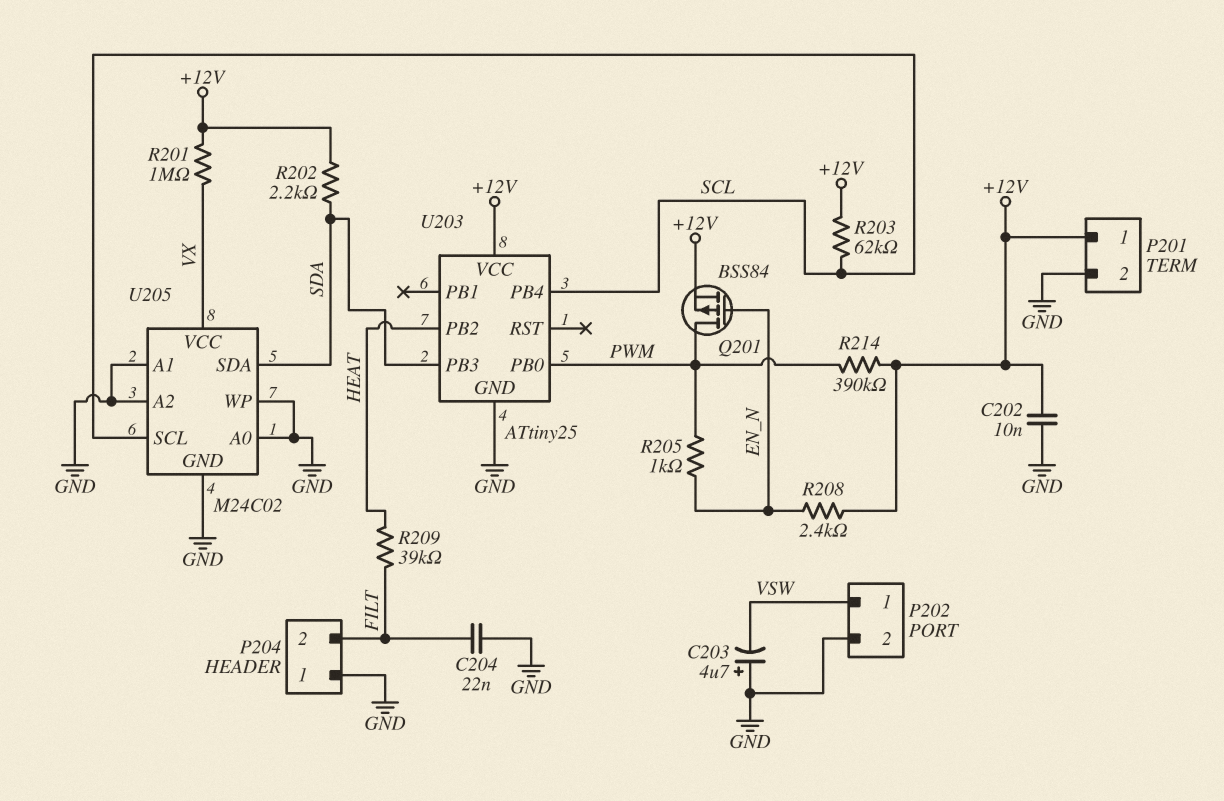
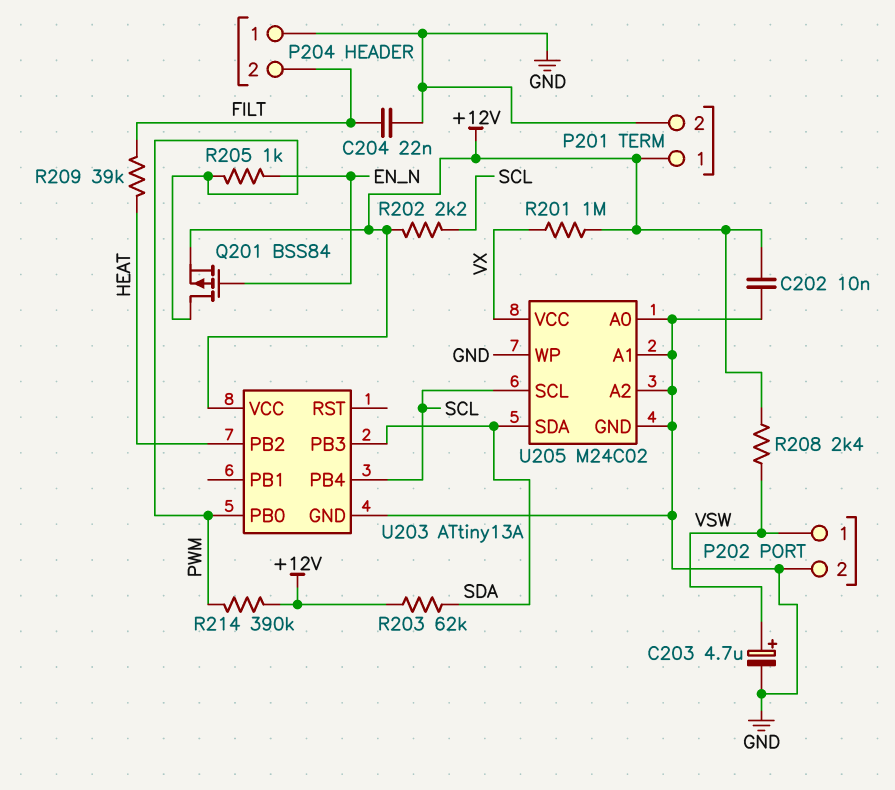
C203: 4.7uF (plus GND, minus VSW) -> 4.7uF (plus VSW, minus GND)
R202: 2.2k (+12V, SDA) -> 2.2k (+12V, SCL)
R203: 62k (+12V, SCL) -> 62k (+12V, SDA)
R208: 2.4k (+12V, EN_N) -> 2.4k (+12V, VSW)
U203: ATtiny25 -> ATtiny13A

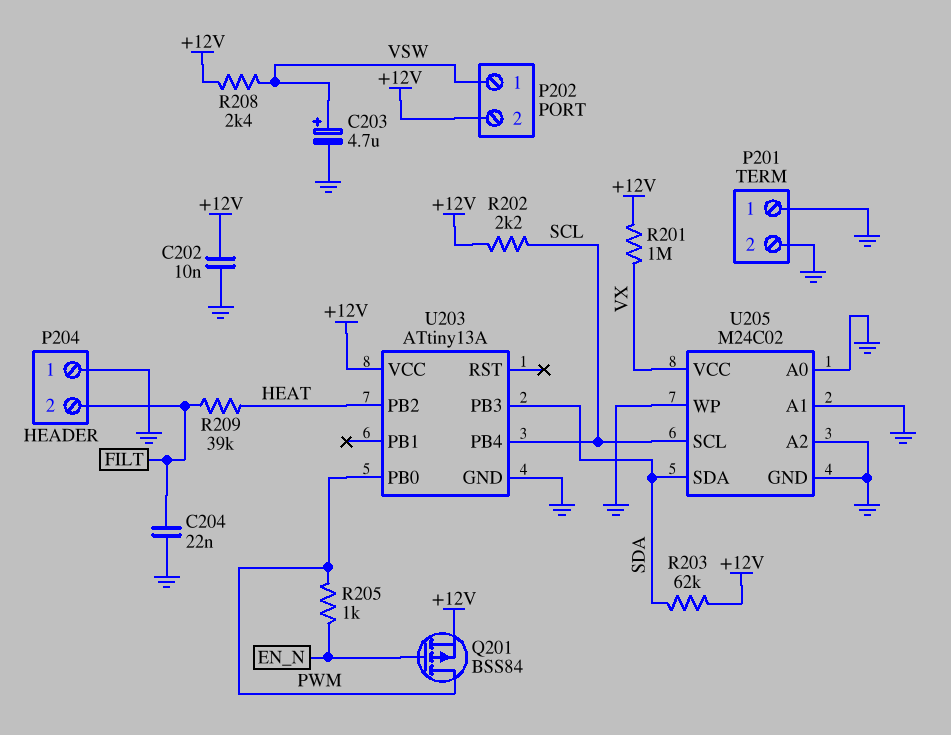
P201 pin 1: +12V -> GND
P202 pin 2: GND -> +12V
R214: 390k (+12V, PWM) -> none

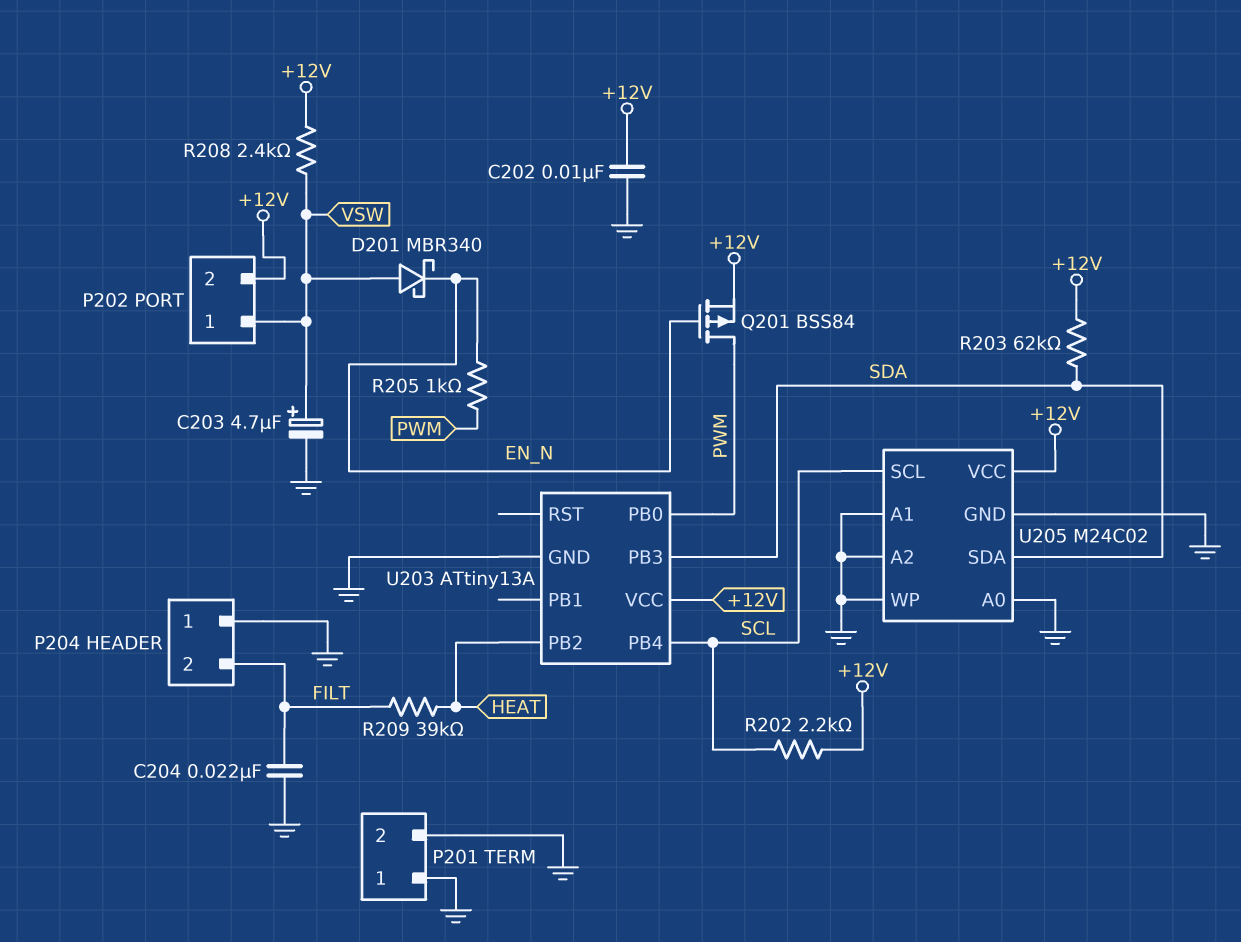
D201: none -> schottky MBR340 (A VSW, K EN_N)
R201: 1M (+12V, VX) -> none
U205 pin VCC: VX -> +12V

